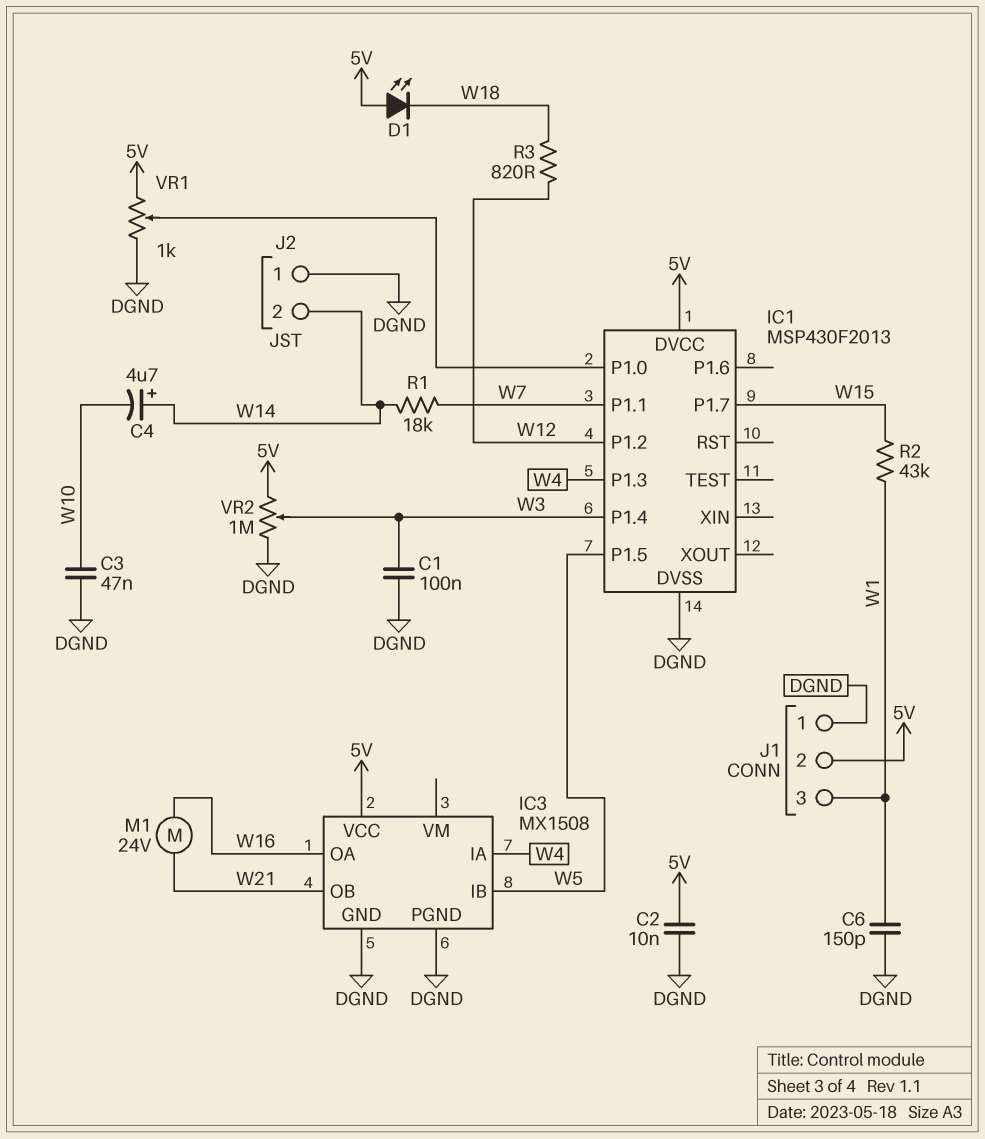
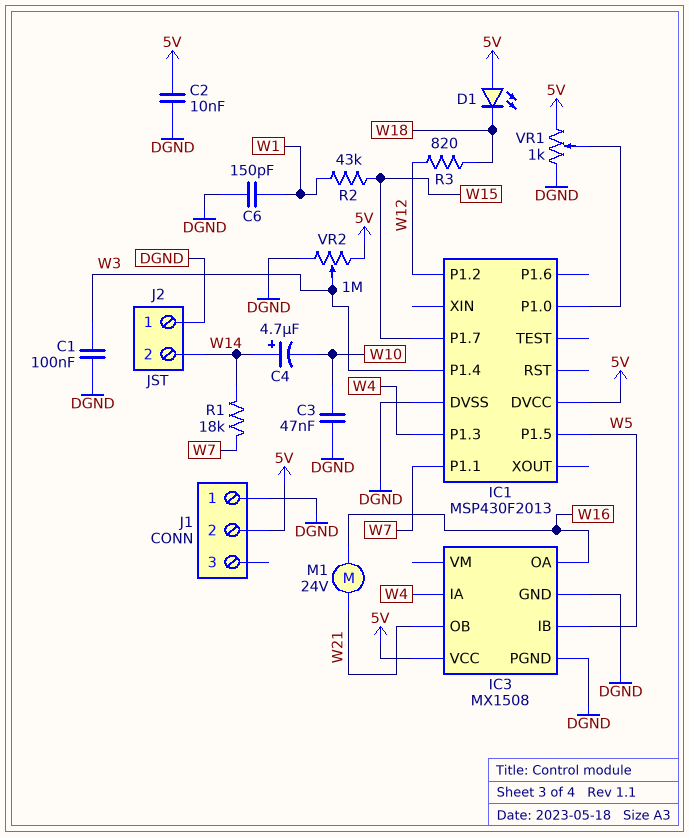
J1 pin 3: W1 -> none

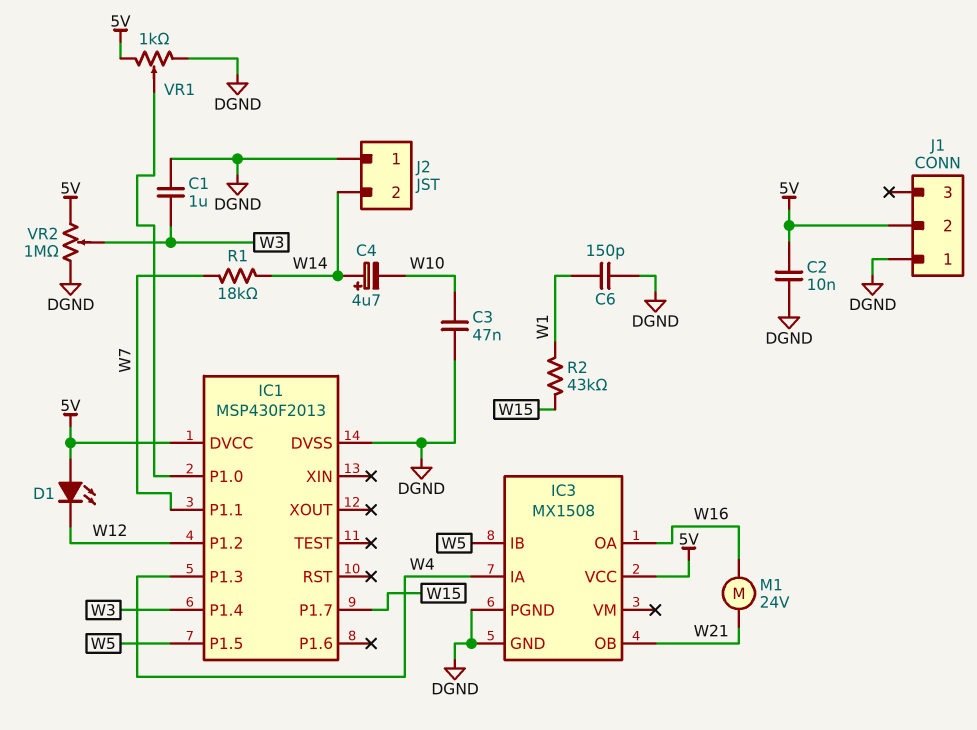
C1: 100nF (DGND, W3) -> 1uF (DGND, W3)
D1: LED (A 5V, K W18) -> LED (A 5V, K W12)
R3: 820 (W12, W18) -> none

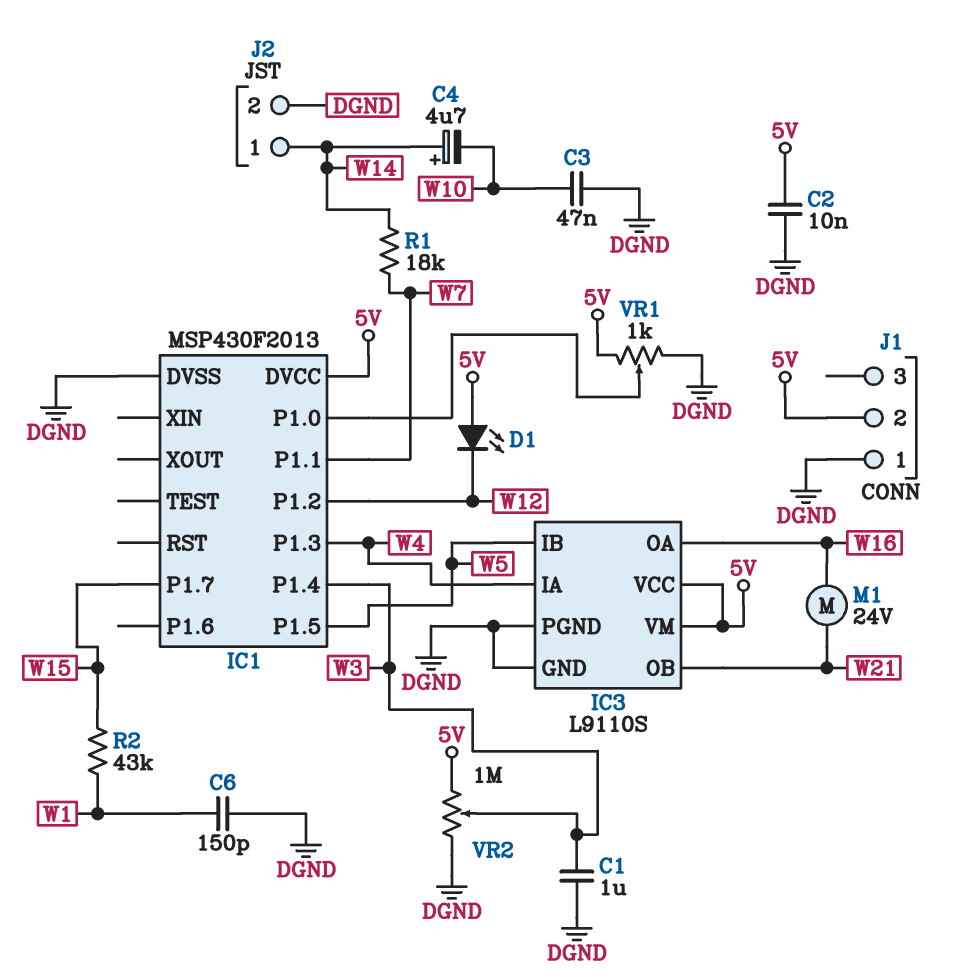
IC3: MX1508 -> L9110S
IC3 pin VM: none -> 5V
J2 pin 1: DGND -> W14
J2 pin 2: W14 -> DGND

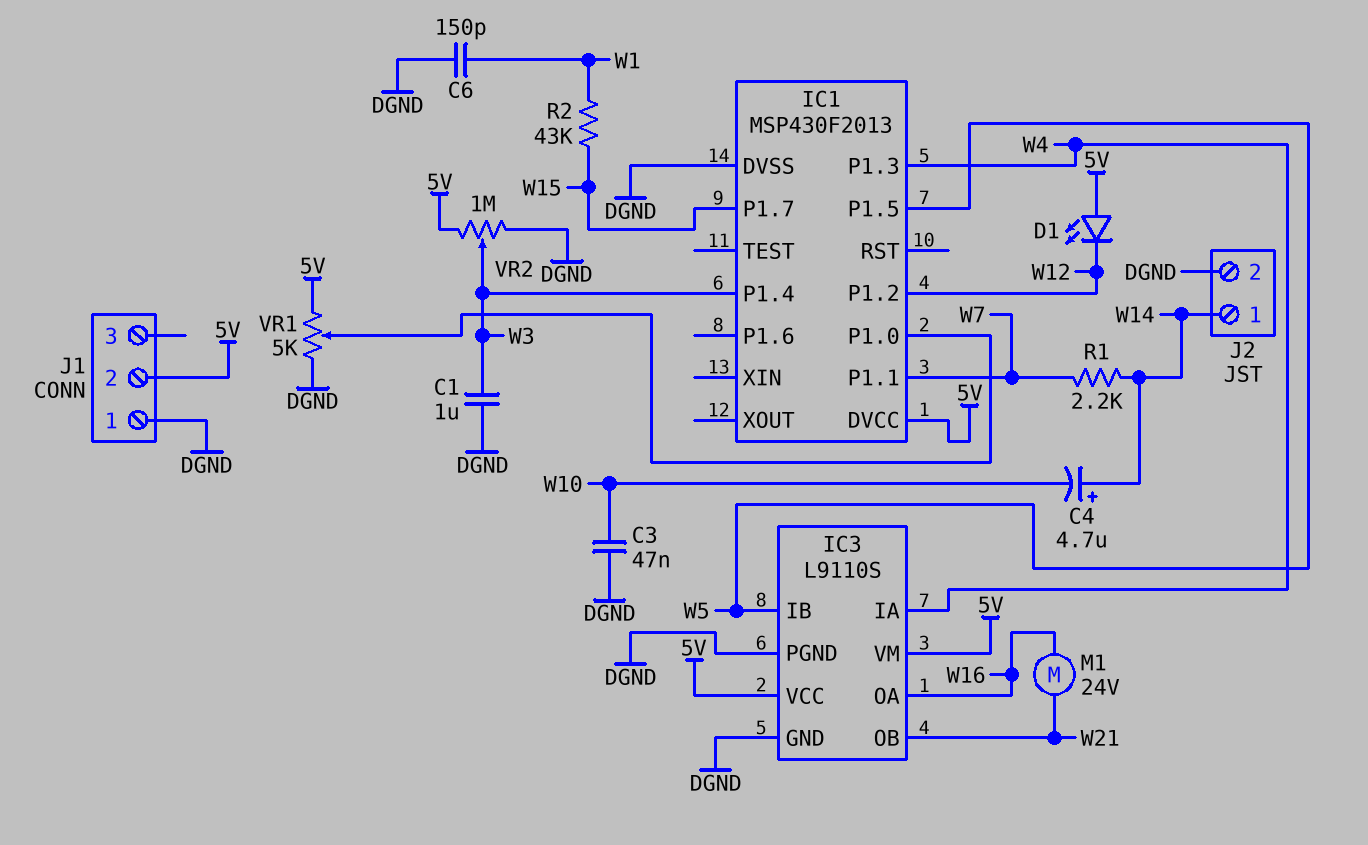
C2: 10nF (5V, DGND) -> none
R1: 18k (W7, W14) -> 2.2k (W7, W14)
VR1: 1k (5V, DGND, wiper IC1/P1.0) -> 5k (5V, DGND, wiper IC1/P1.0)

